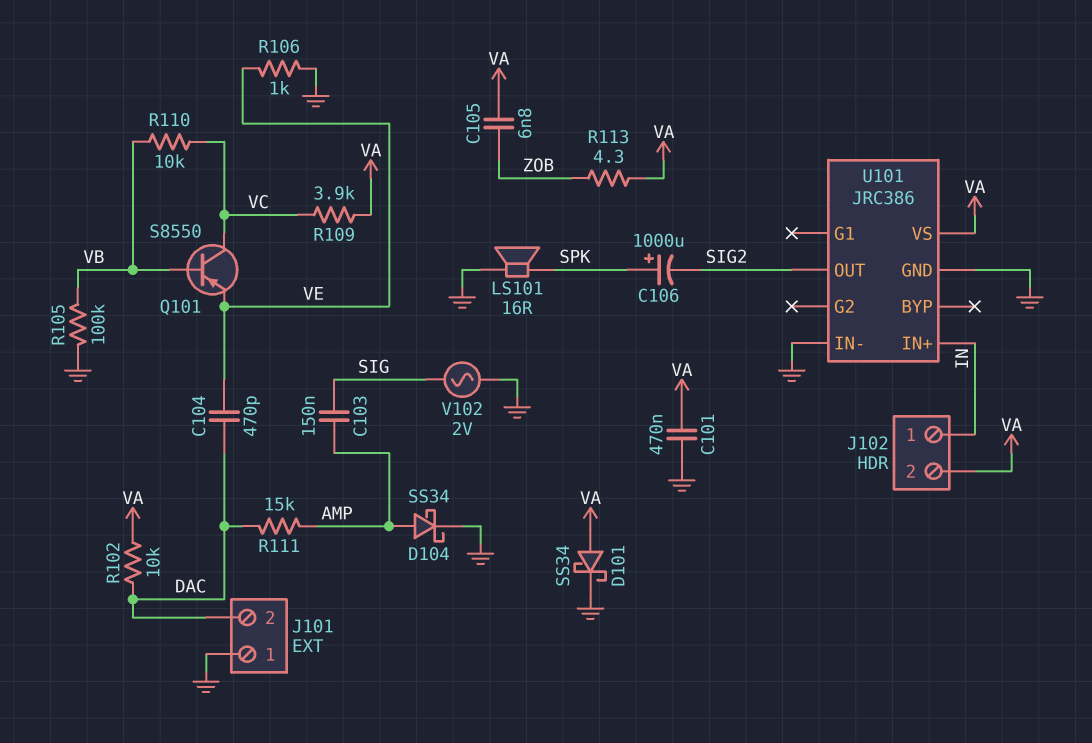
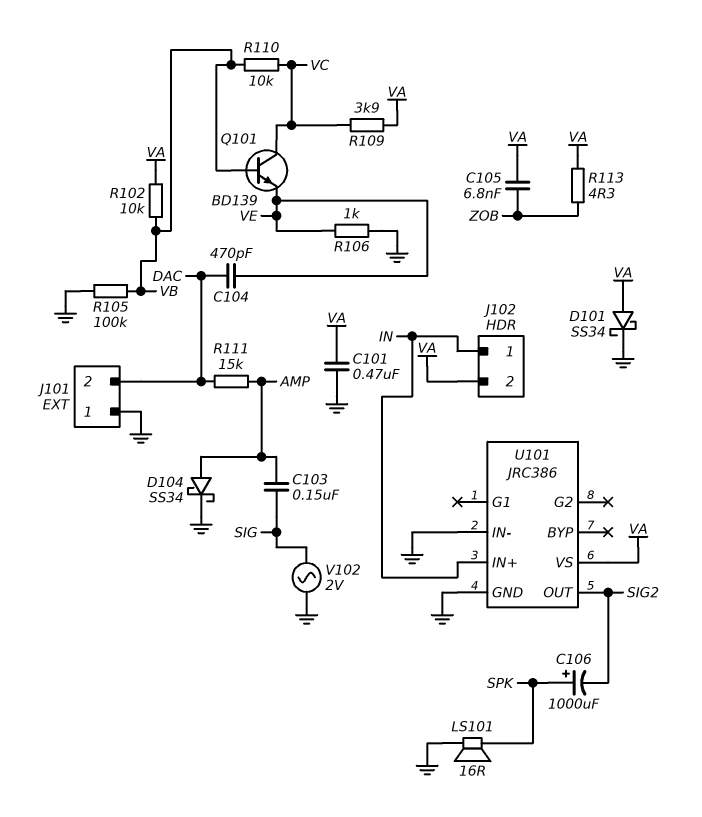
Q101: PNP S8550 (B VB, C VC, E VE) -> NPN BD139 (B VB, C VC, E VE)
R102: 10k (DAC, VA) -> 10k (VA, VB)

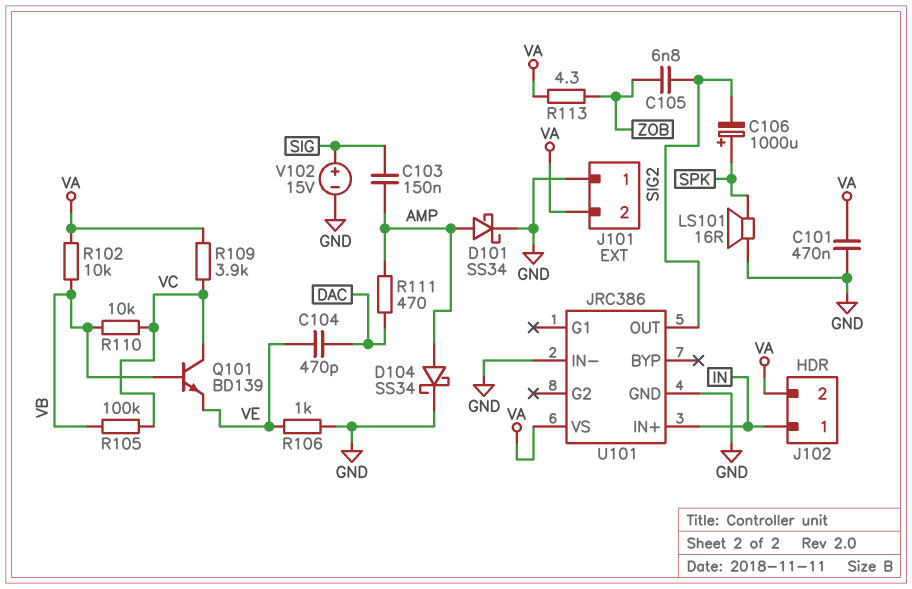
C105: 6.8nF (VA, ZOB) -> 6.8nF (SIG2, ZOB)
D101: schottky SS34 (A VA, K GND) -> schottky SS34 (A AMP, K GND)
J101 pin 2: DAC -> VA
R105: 100k (GND, VB) -> 100k (VB, VC)
R111: 15k (AMP, DAC) -> 470 (AMP, DAC)
V102: AC 2V (GND, SIG) -> 15V (plus SIG, minus GND)

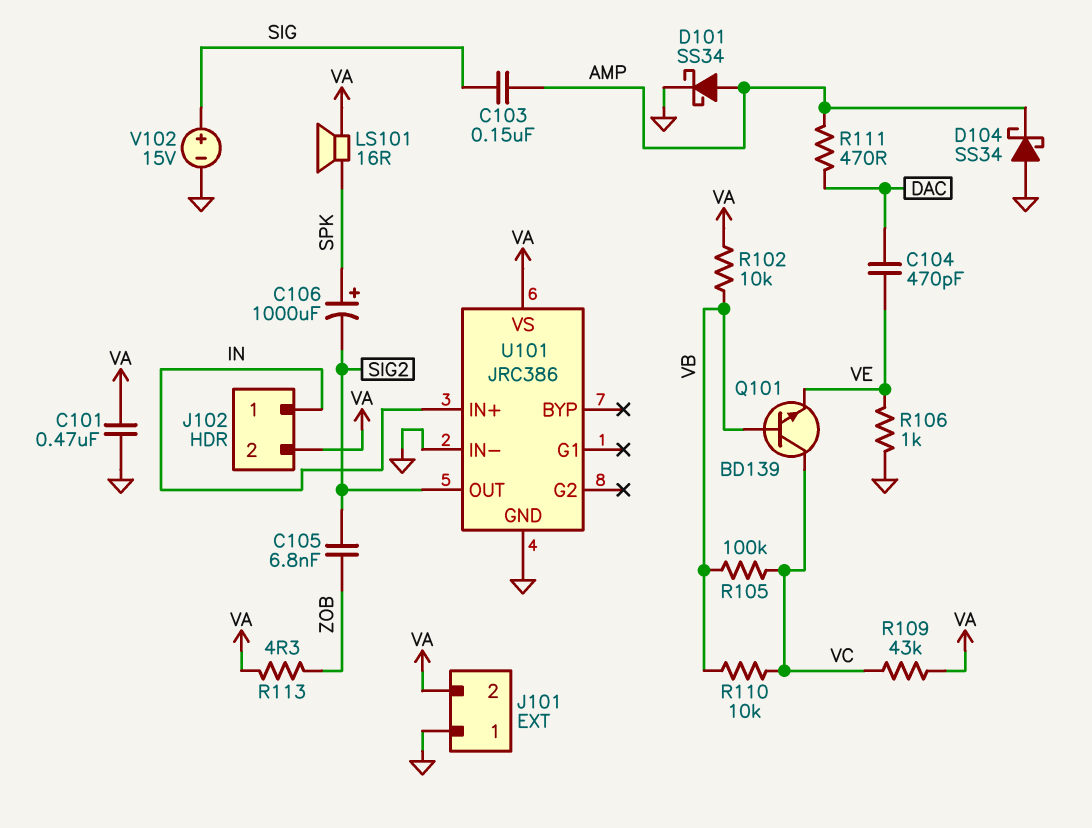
D104: schottky SS34 (A AMP, K GND) -> schottky SS34 (A GND, K AMP)
LS101: speaker 16R (GND, SPK) -> speaker 16R (SPK, VA)
R109: 3.9k (VA, VC) -> 43k (VA, VC)

